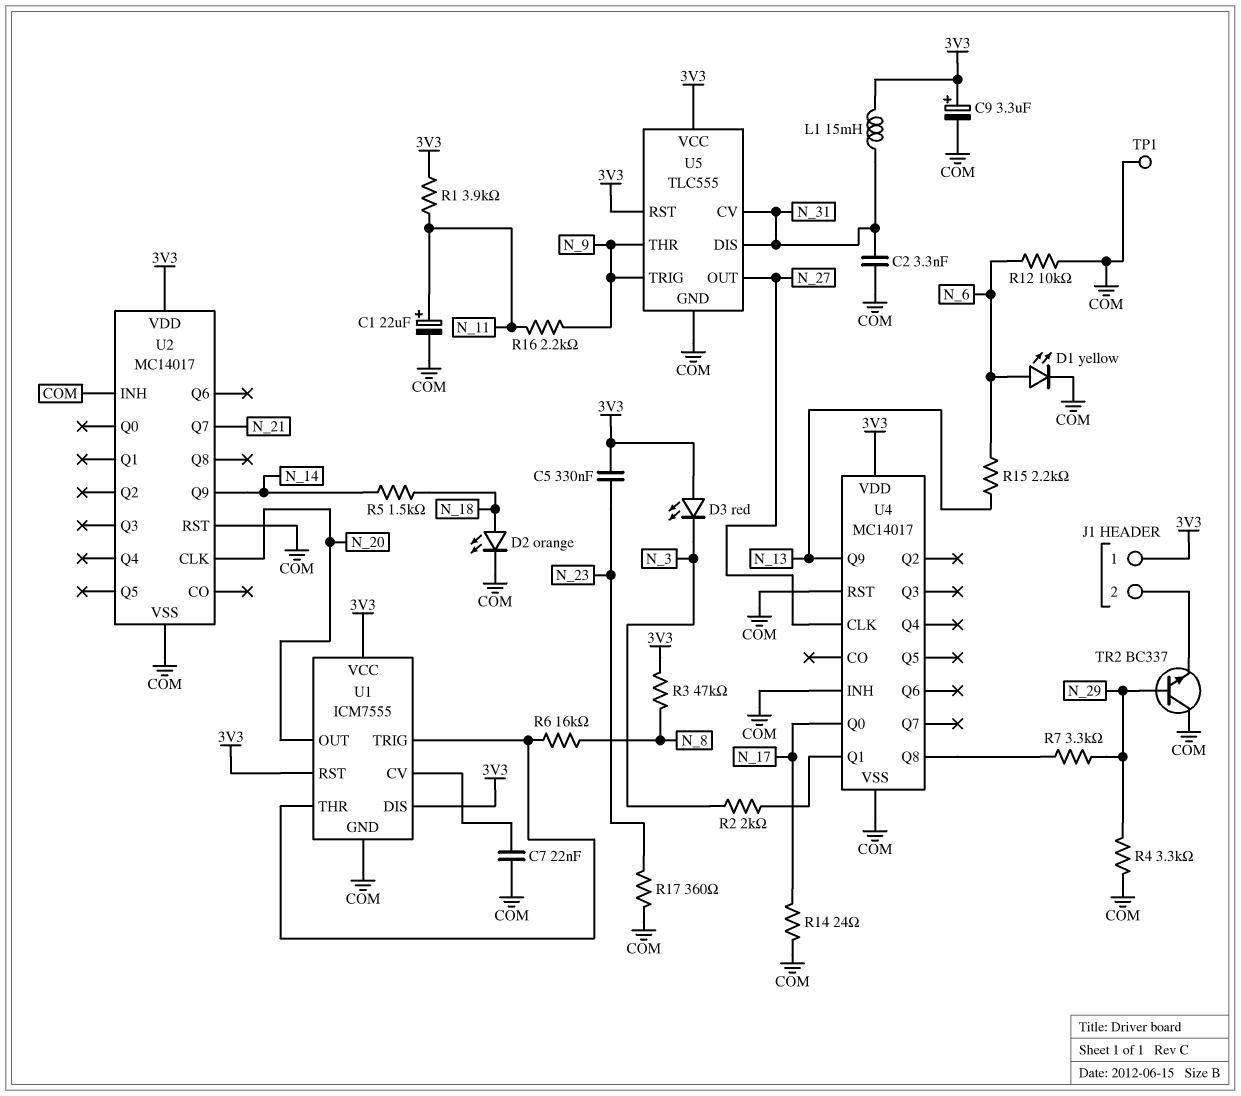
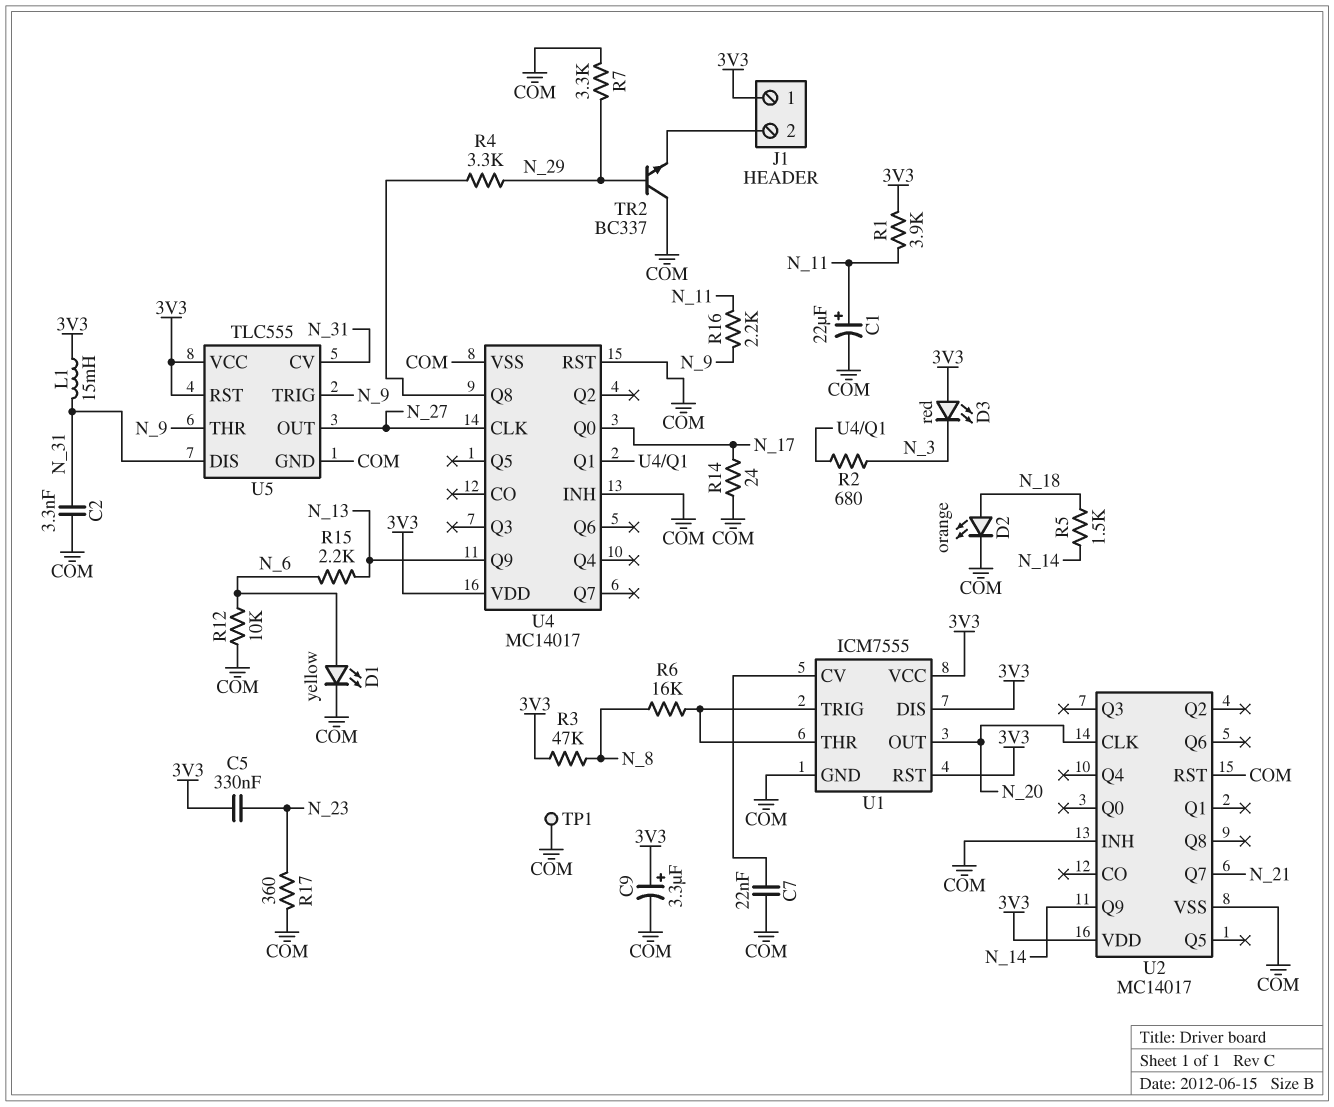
R2: 2k (N_3, U4/Q1) -> 680 (N_3, U4/Q1)
R4: 3.3k (COM, N_29) -> 3.3k (N_29, U4/Q8)
R7: 3.3k (N_29, U4/Q8) -> 3.3k (COM, N_29)

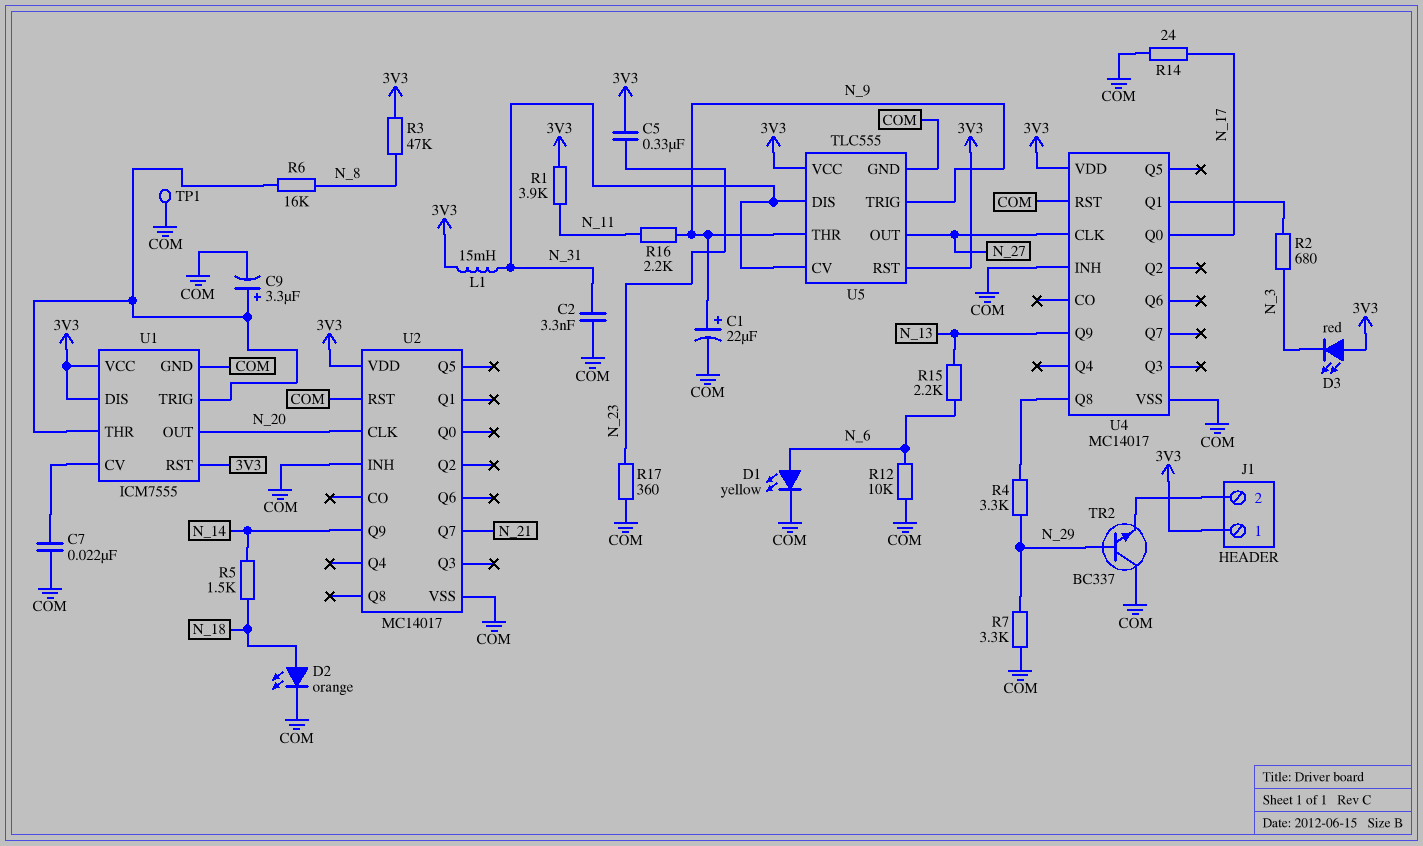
C1: 22uF (plus N_11, minus COM) -> 22uF (plus N_9, minus COM)
C9: 3.3uF (plus 3V3, minus COM) -> 3.3uF (plus U1/THR, minus COM)

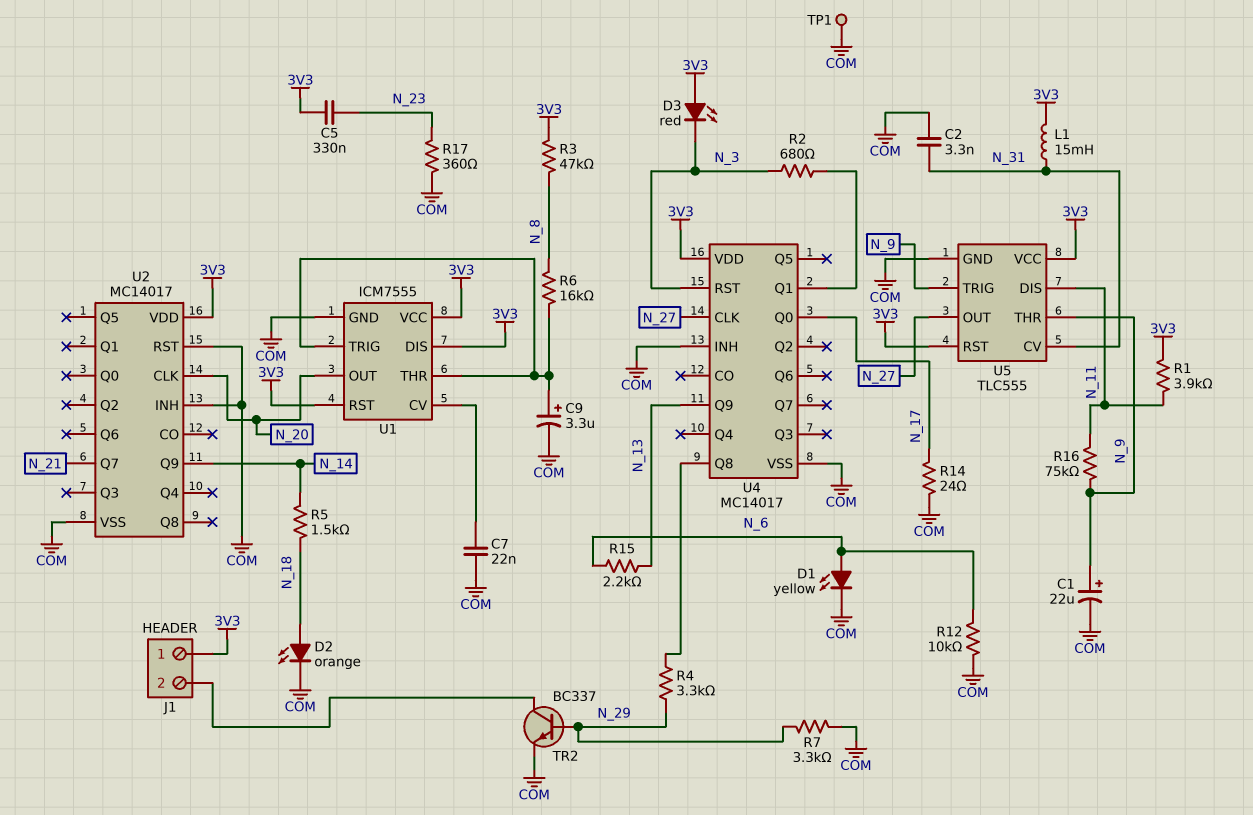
R16: 2.2k (N_9, N_11) -> 75k (N_9, N_11)
TR2: NPN BC337 (B N_29, C COM, E J1/2) -> NPN BC337 (B N_29, C J1/2, E COM)
U4 pin RST: COM -> N_3
U5 pin DIS: N_31 -> N_11

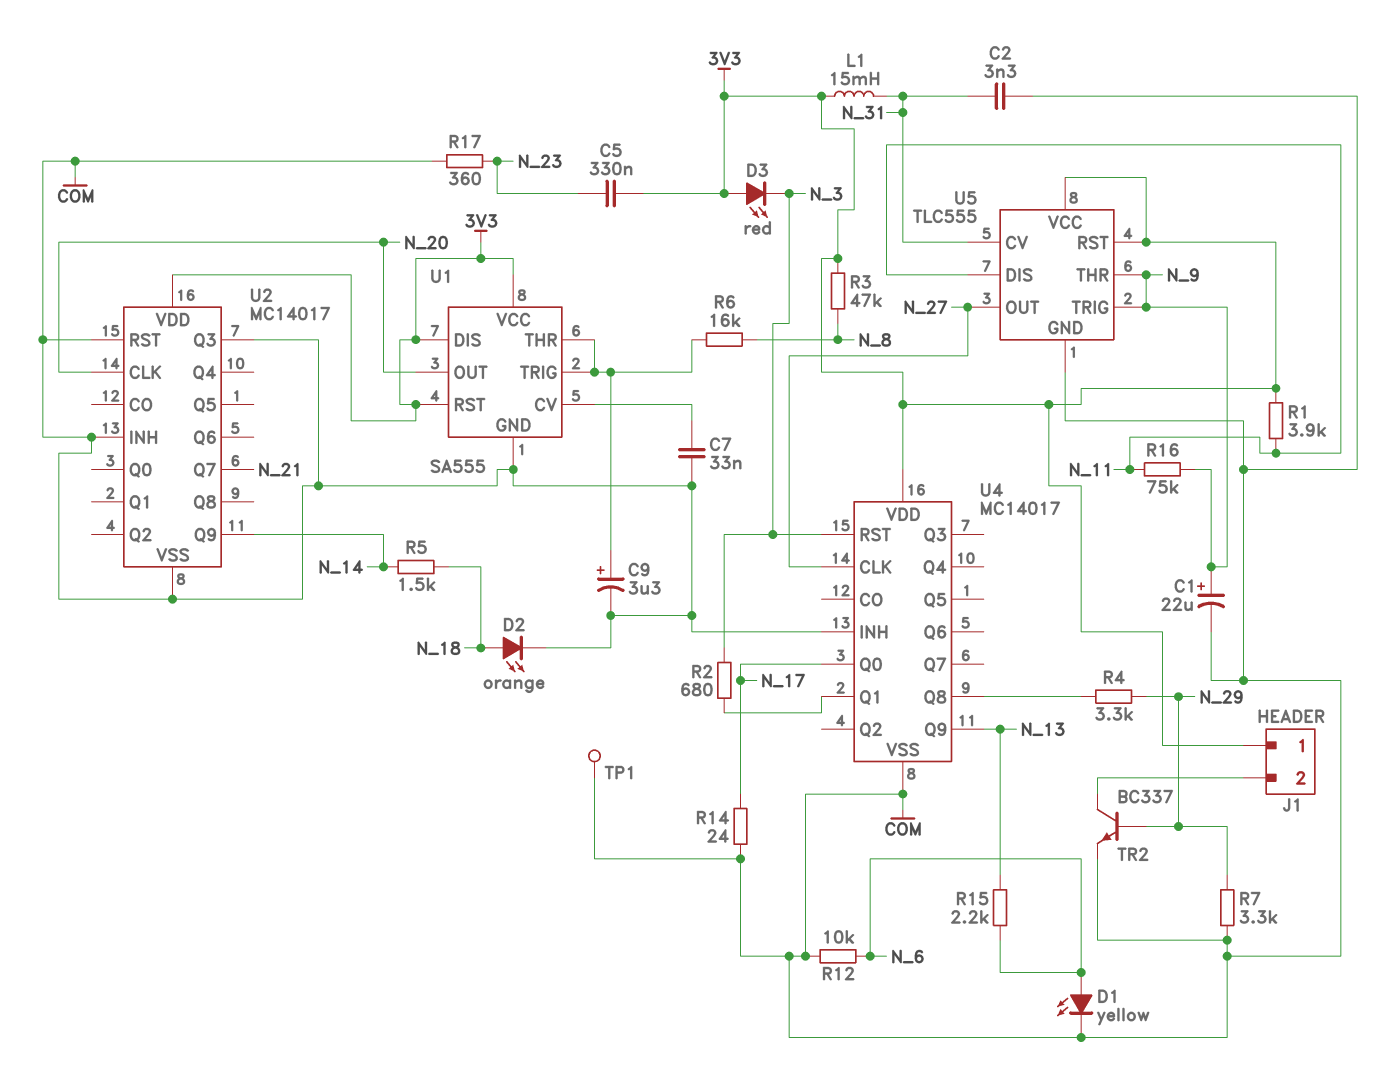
C7: 22nF (COM, U1/CV) -> 33nF (COM, U1/CV)
U1: ICM7555 -> SA555
U2 pin Q3: none -> COM

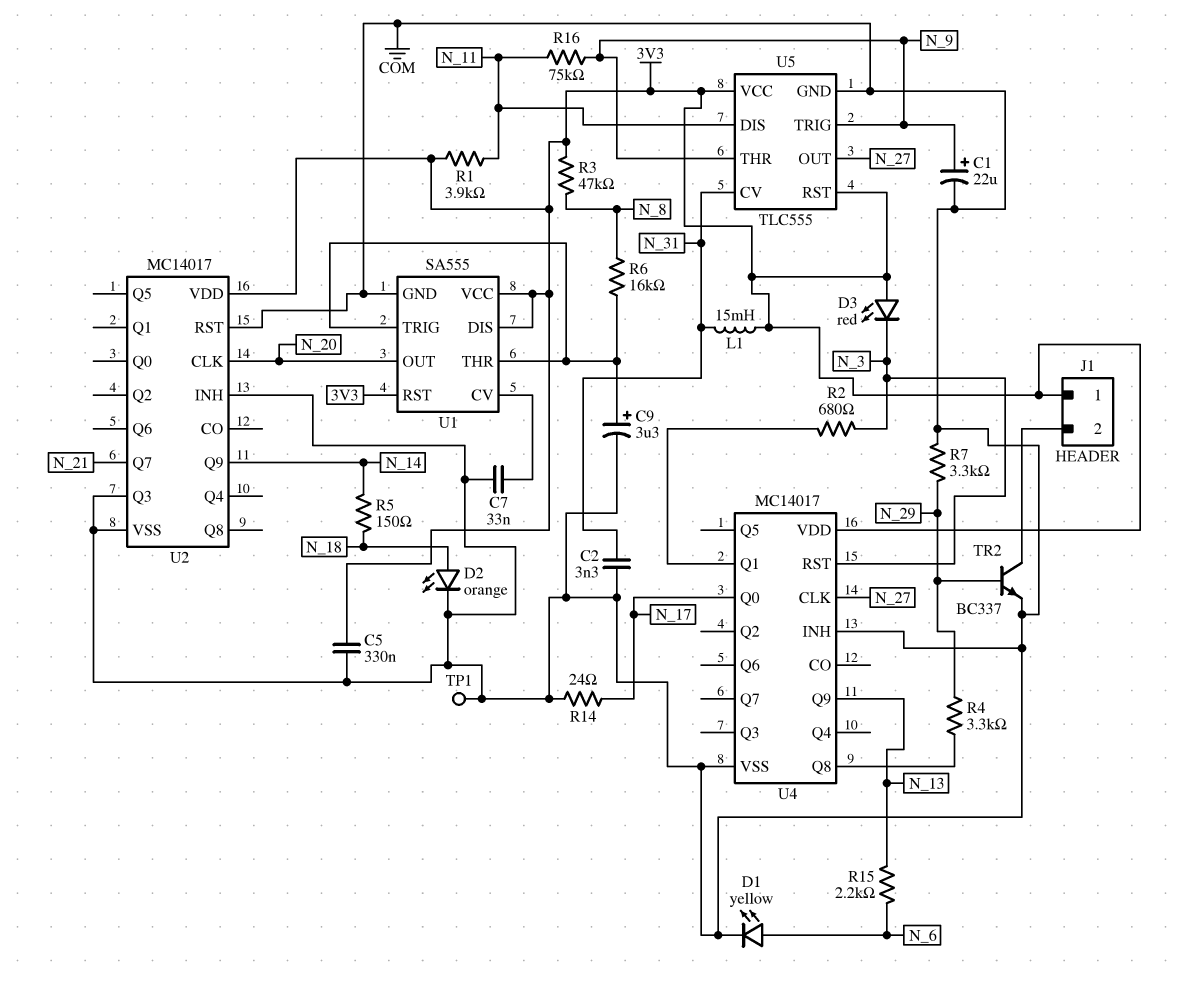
C5: 330nF (3V3, N_23) -> 330nF (3V3, COM)
R5: 1.5k (N_14, N_18) -> 150 (N_14, N_18)
R12: 10k (COM, N_6) -> none
R17: 360 (COM, N_23) -> none

